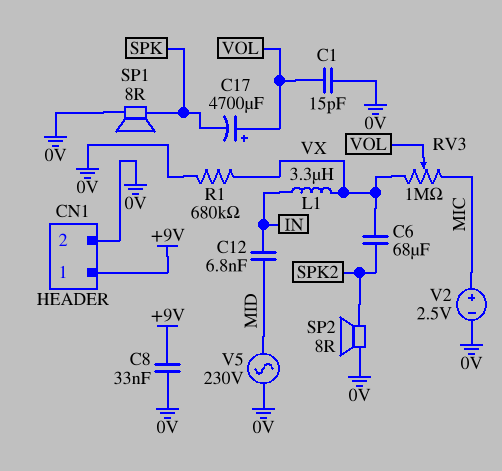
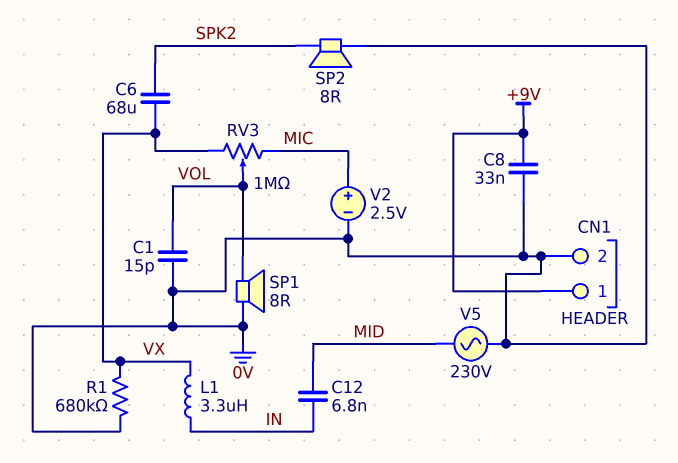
C17: 4700uF (plus VOL, minus SPK) -> none
SP1: speaker 8R (0V, SPK) -> speaker 8R (0V, VOL)

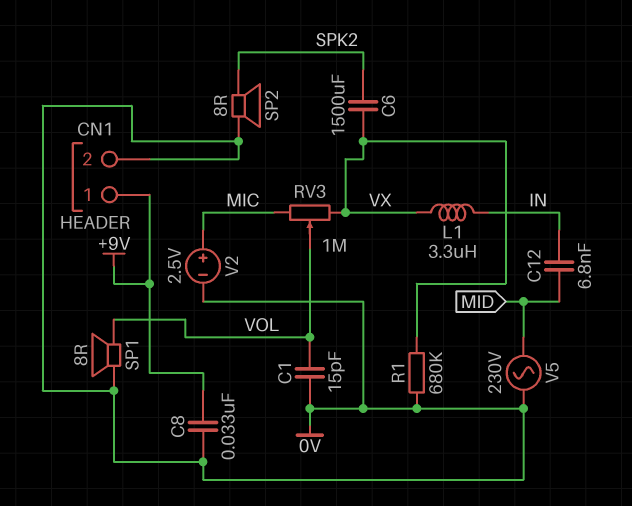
C6: 68uF (SPK2, VX) -> 1500uF (SPK2, VX)

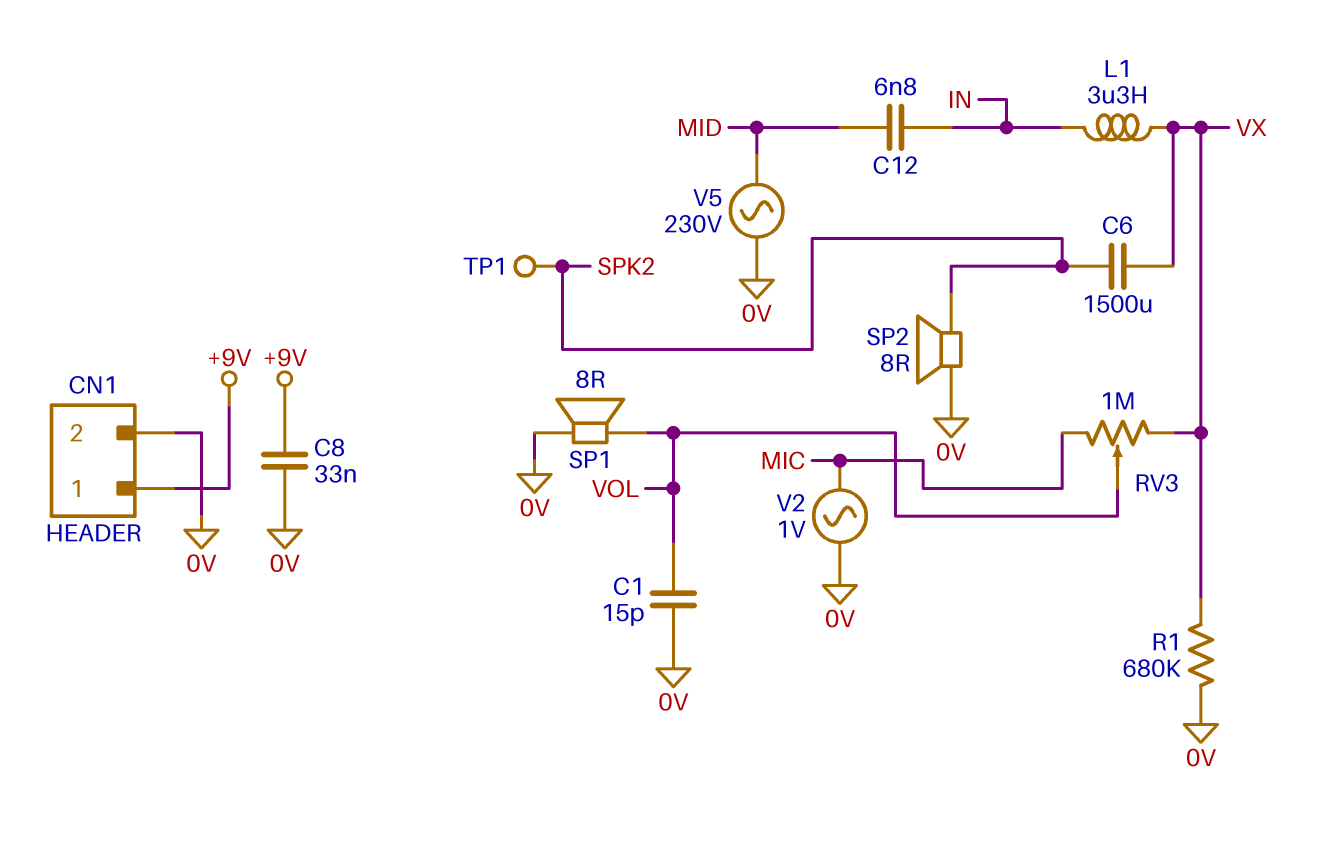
TP1: none -> test point (SPK2)
V2: 2.5V (plus MIC, minus 0V) -> AC 1V (0V, MIC)

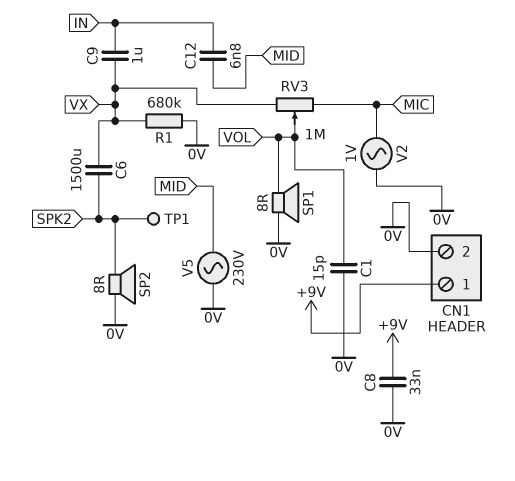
C9: none -> 1uF (IN, VX)
L1: 3.3uH (IN, VX) -> none

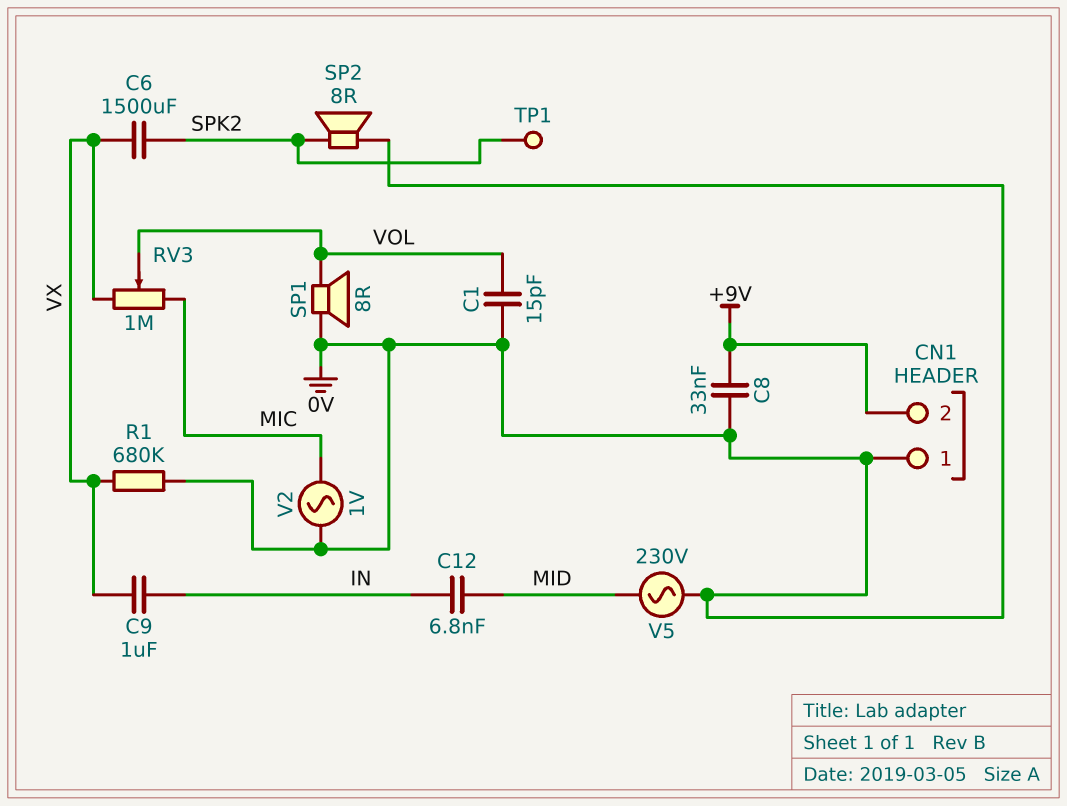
CN1 pin 1: +9V -> 0V
CN1 pin 2: 0V -> +9V

